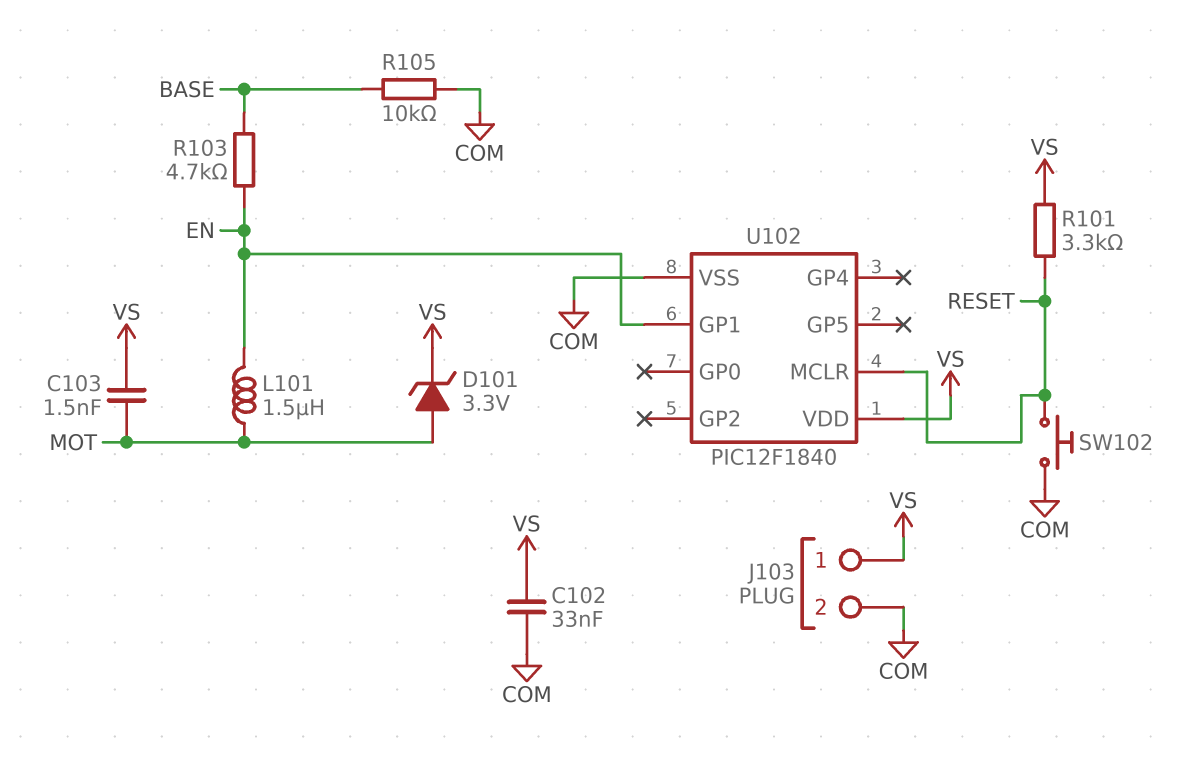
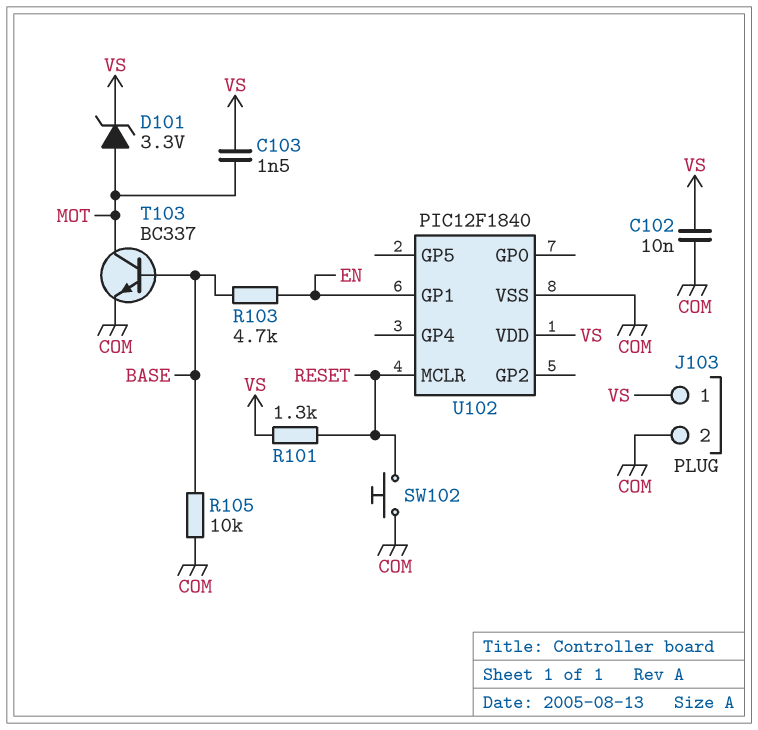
C102: 33nF (COM, VS) -> 10nF (COM, VS)
L101: 1.5uH (EN, MOT) -> none
R101: 3.3k (RESET, VS) -> 1.3k (RESET, VS)
T103: none -> NPN BC337 (B BASE, C MOT, E COM)

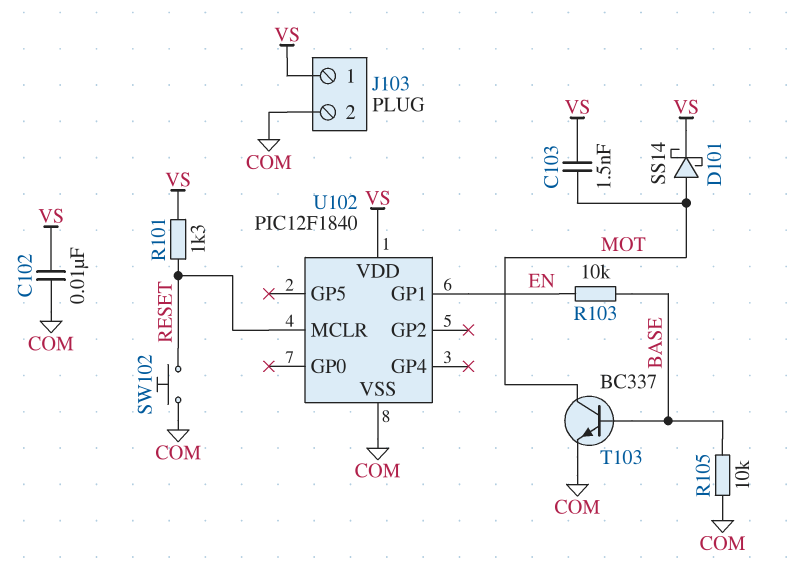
D101: zener 3.3V (A MOT, K VS) -> schottky SS14 (A MOT, K VS)
R103: 4.7k (BASE, EN) -> 10k (BASE, EN)

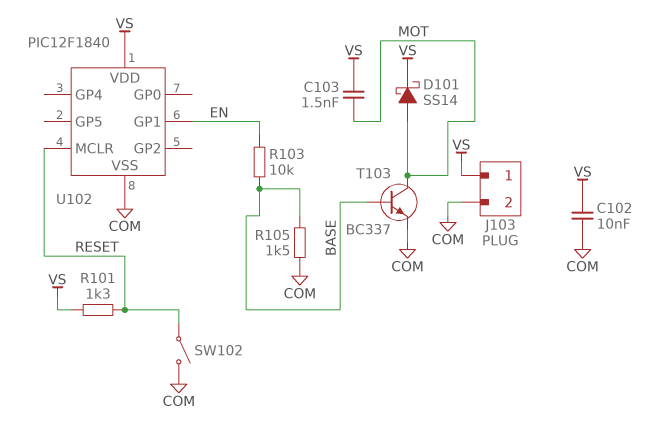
R105: 10k (BASE, COM) -> 1.5k (BASE, COM)
SW102: button (COM, RESET) -> switch (COM, RESET)

